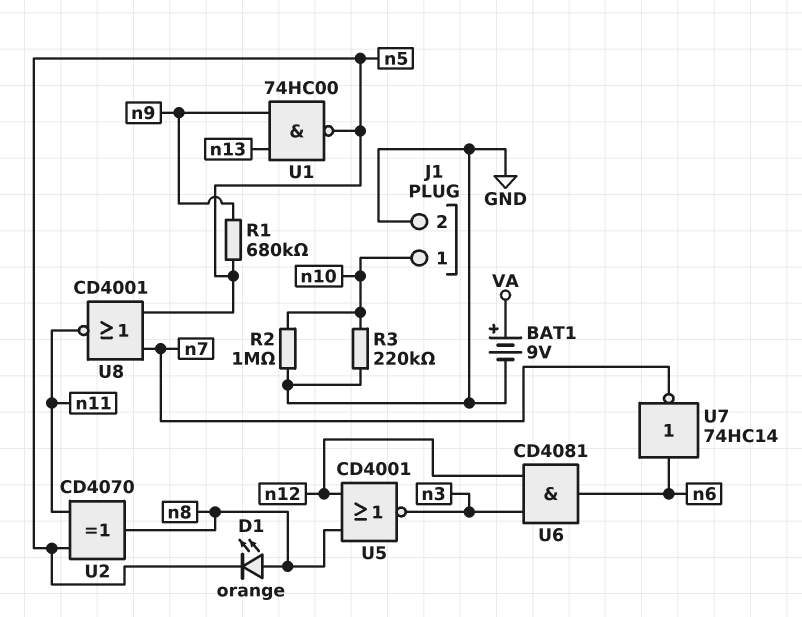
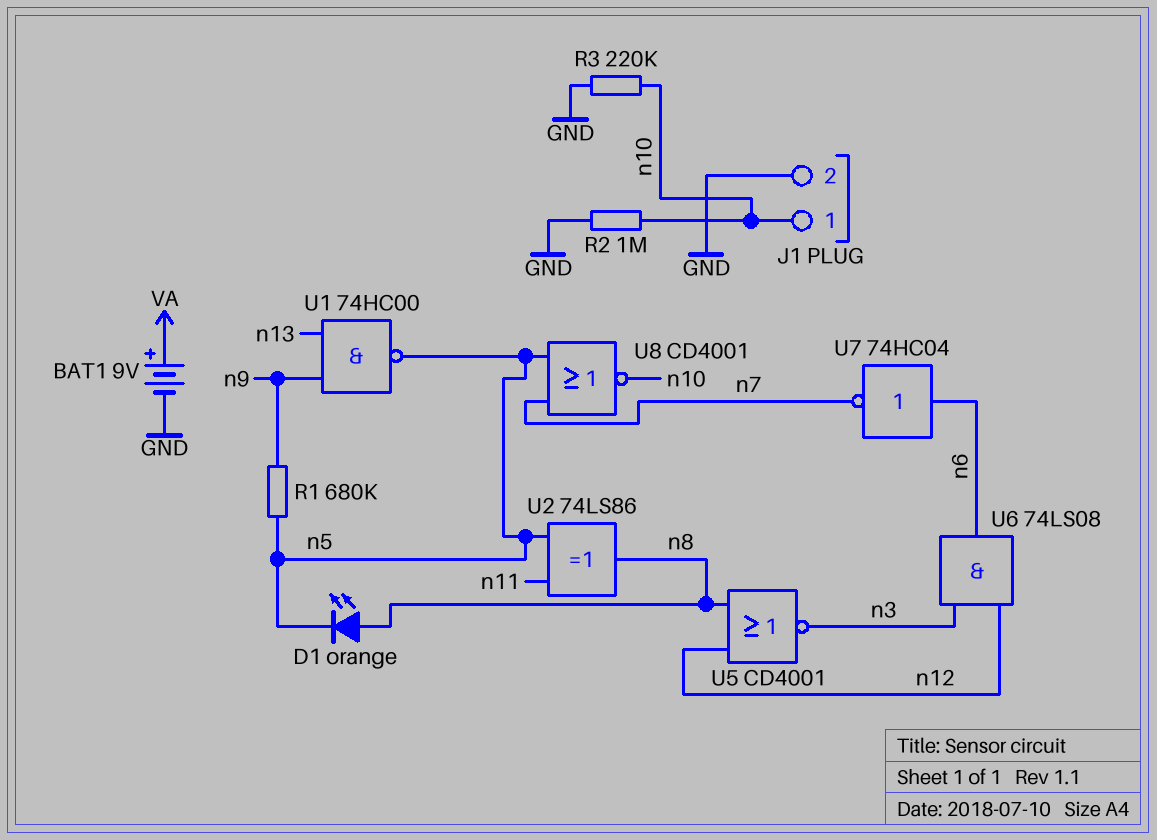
U2: XOR CD4070 (in n5, in n11, out n8) -> XOR 74LS86 (in n5, in n11, out n8)
U6: AND CD4081 (in n3, in n12, out n6) -> AND 74LS08 (in n3, in n12, out n6)
U7: NOT 74HC14 (in n6, out n7) -> NOT 74HC04 (in n6, out n7)
U8: NOR CD4001 (in n5, in n7, out n11) -> NOR CD4001 (in n5, in n7, out n10)

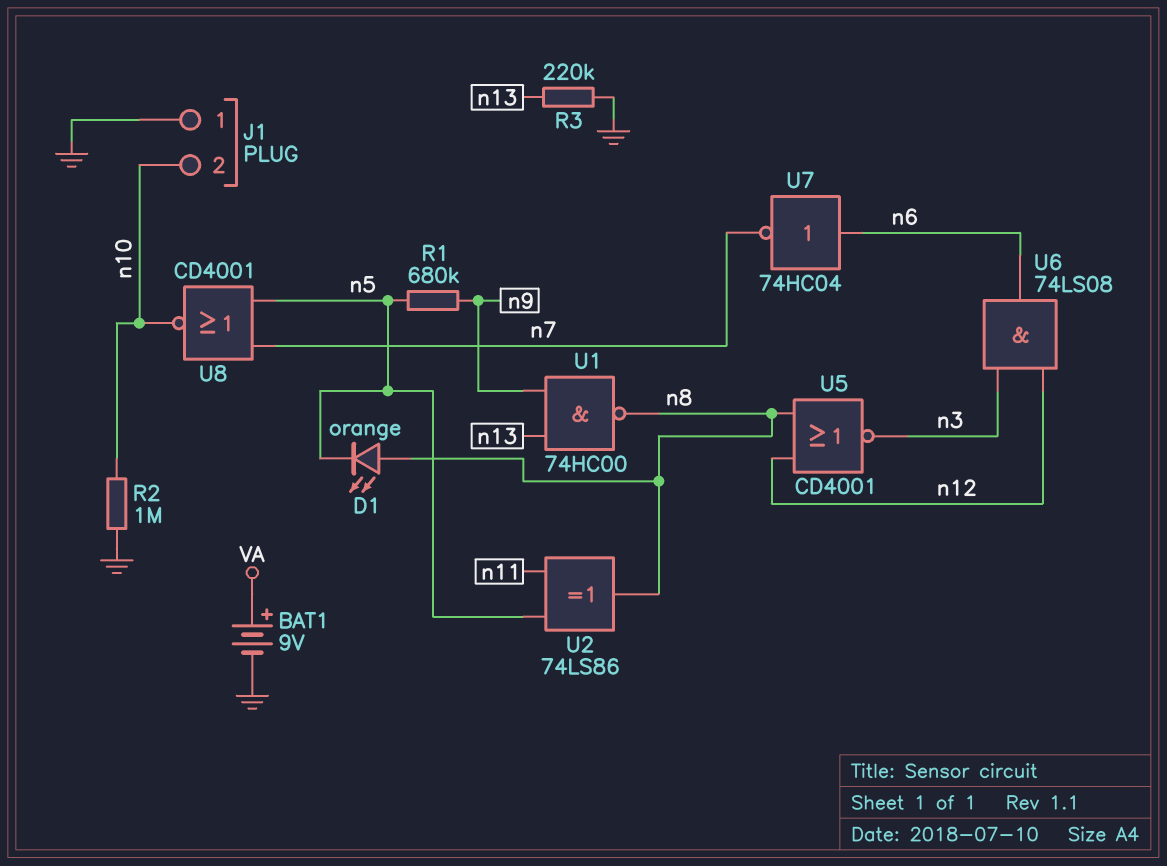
J1 pin 1: n10 -> GND
J1 pin 2: GND -> n10
R3: 220k (GND, n10) -> 220k (GND, n13)
U1: NAND 74HC00 (in n9, in n13, out n5) -> NAND 74HC00 (in n9, in n13, out n8)

